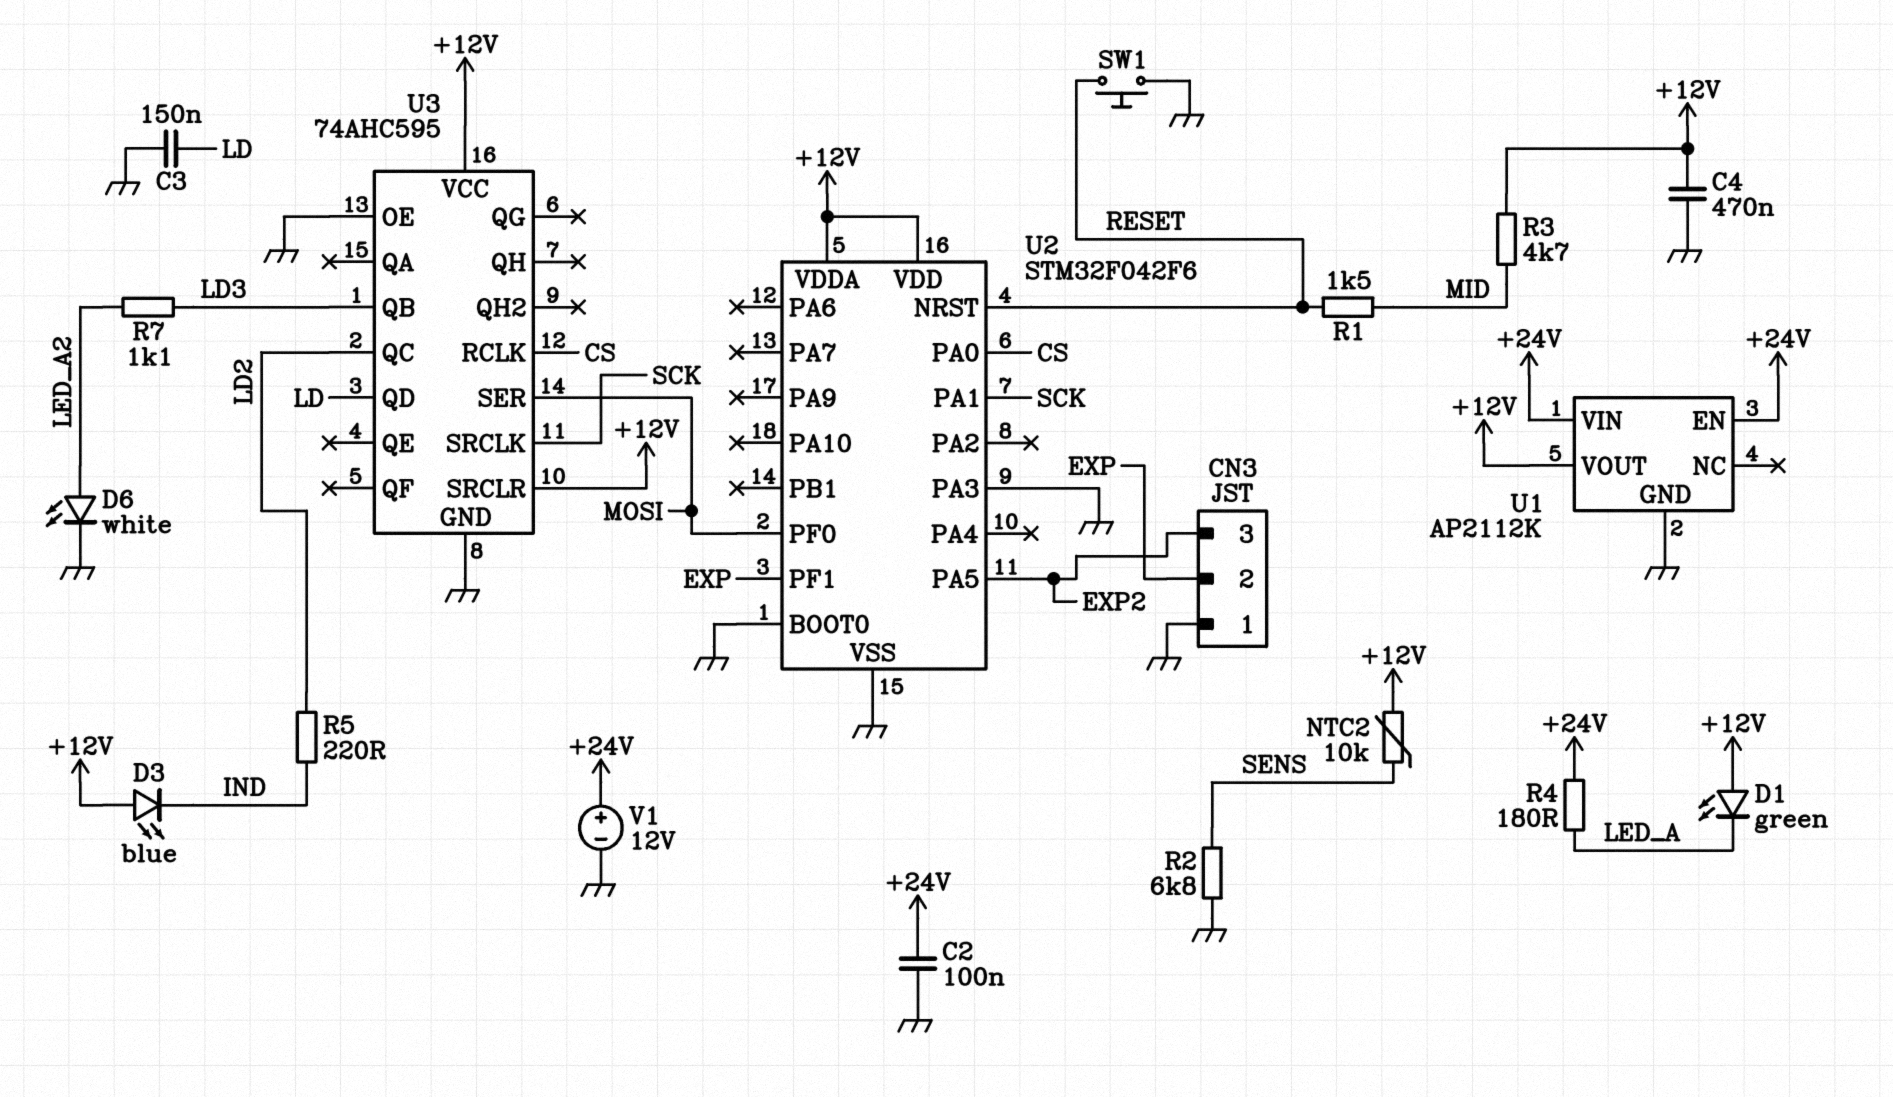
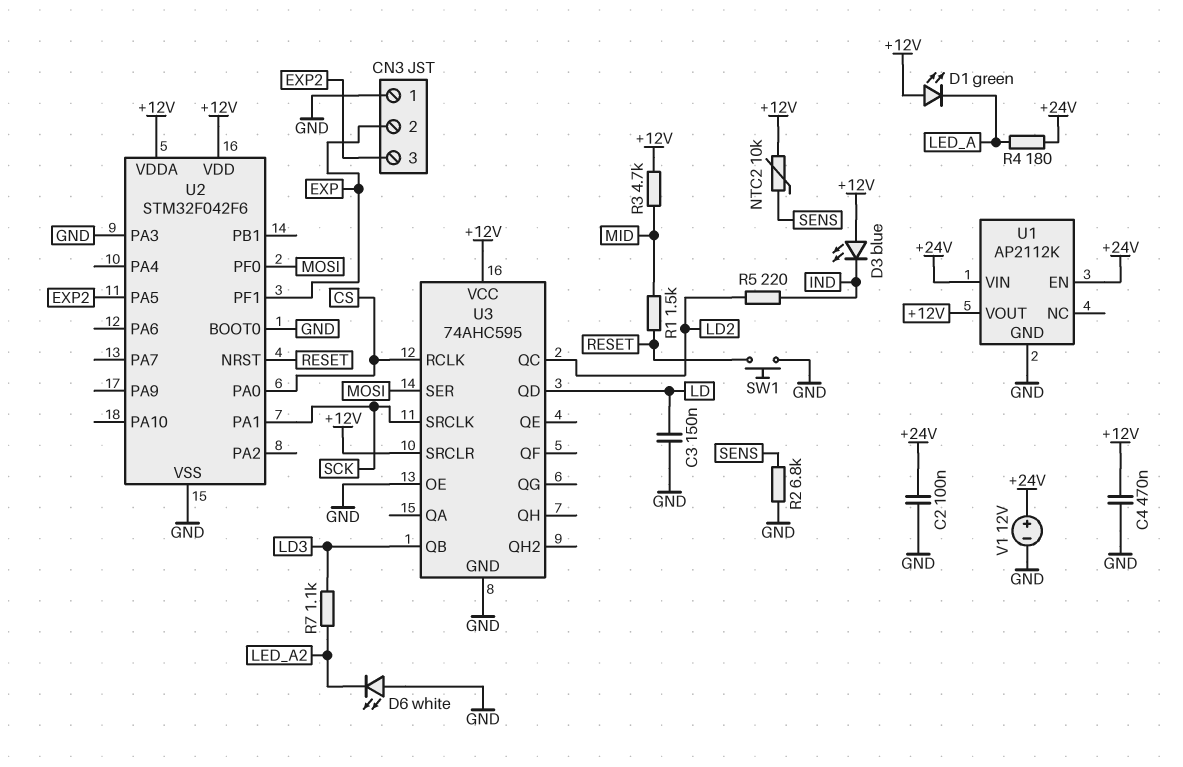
D6: LED white (A LED_A2, K GND) -> LED white (A GND, K LED_A2)

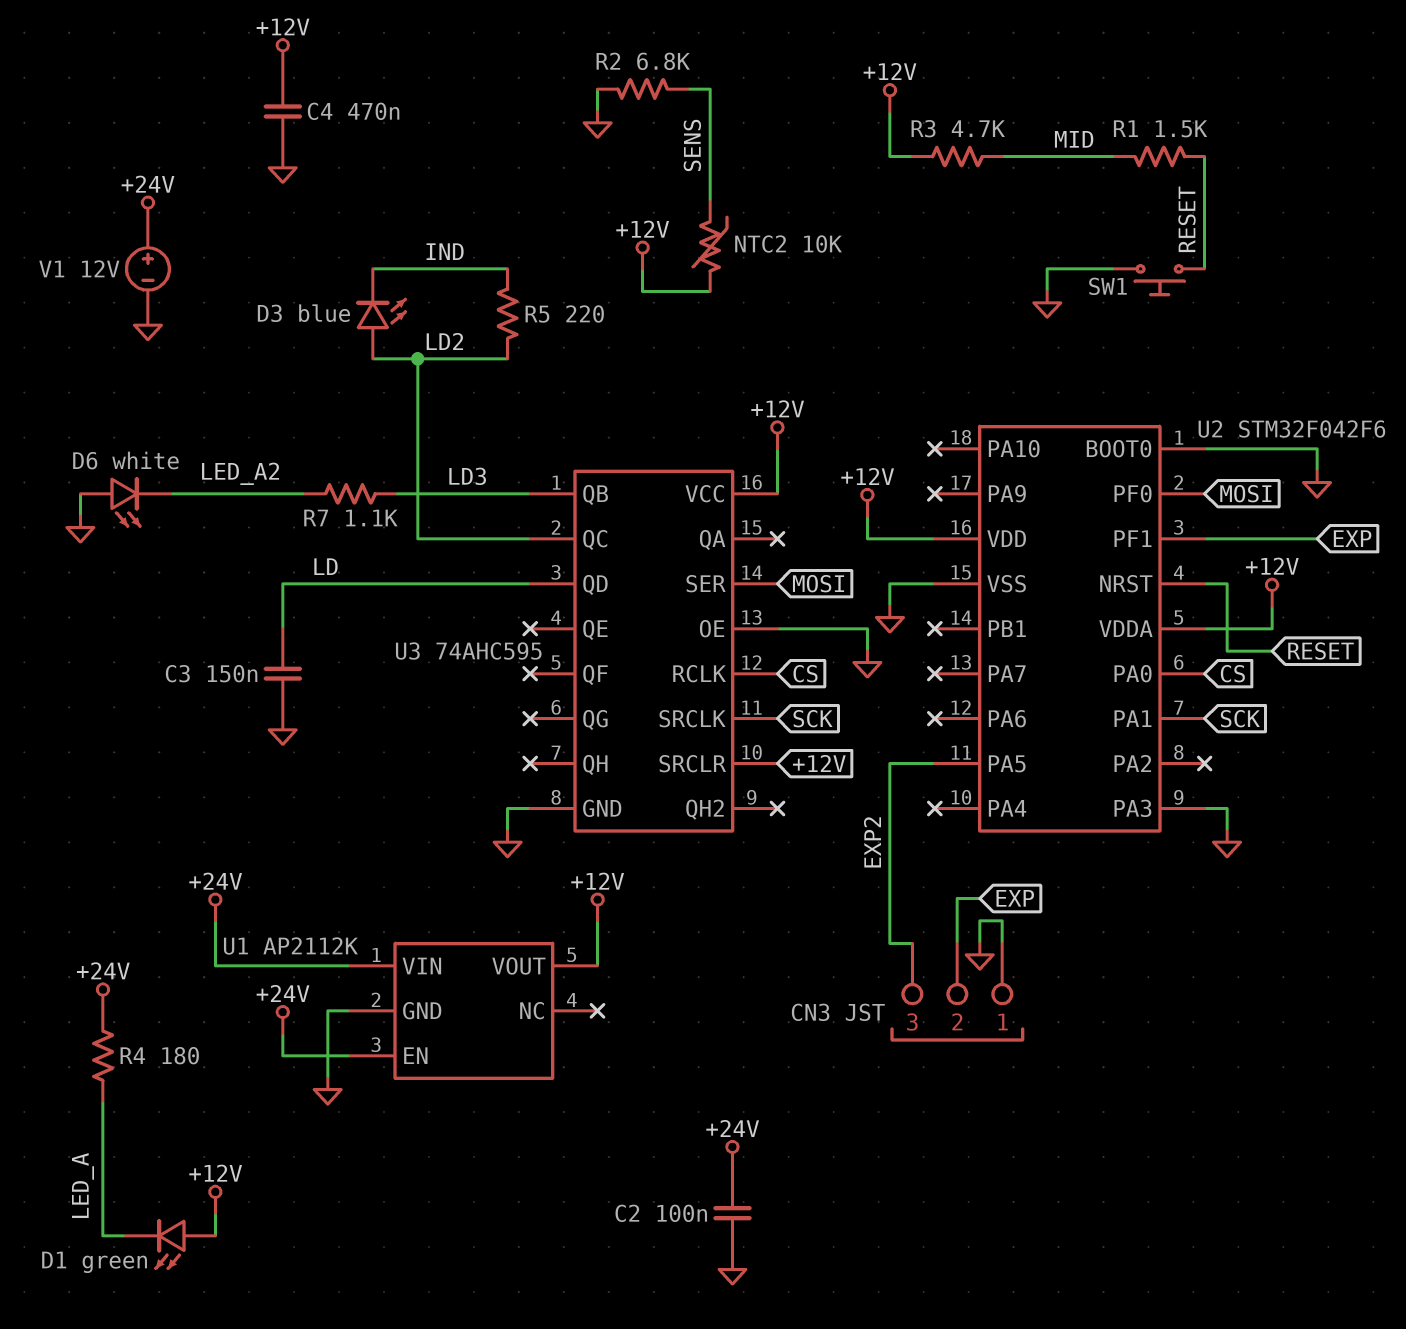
D3: LED blue (A +12V, K IND) -> LED blue (A LD2, K IND)

